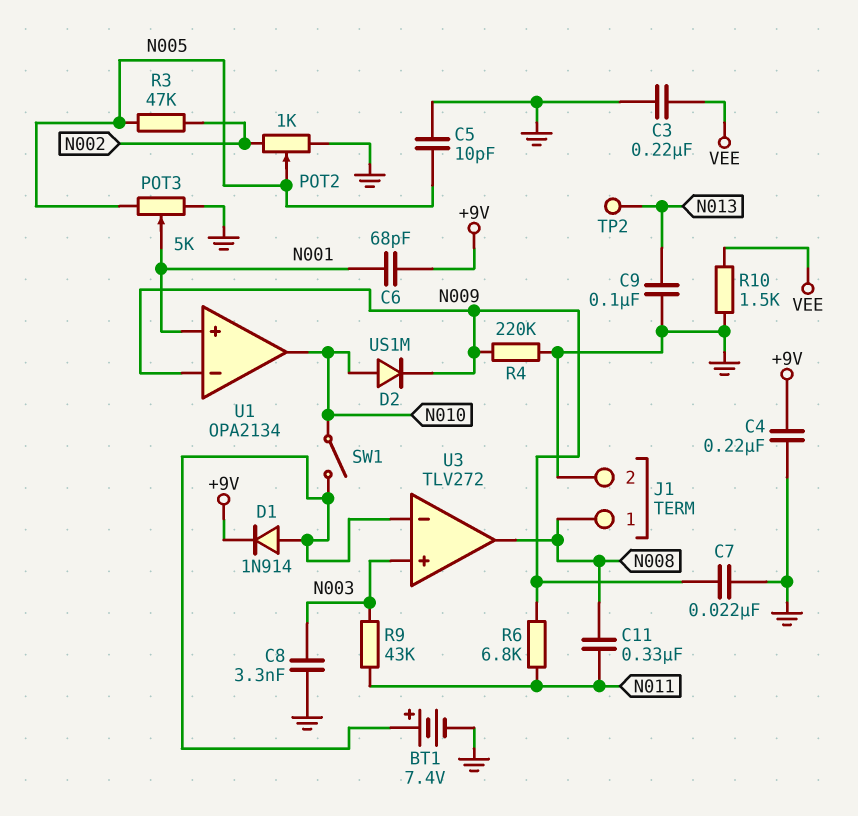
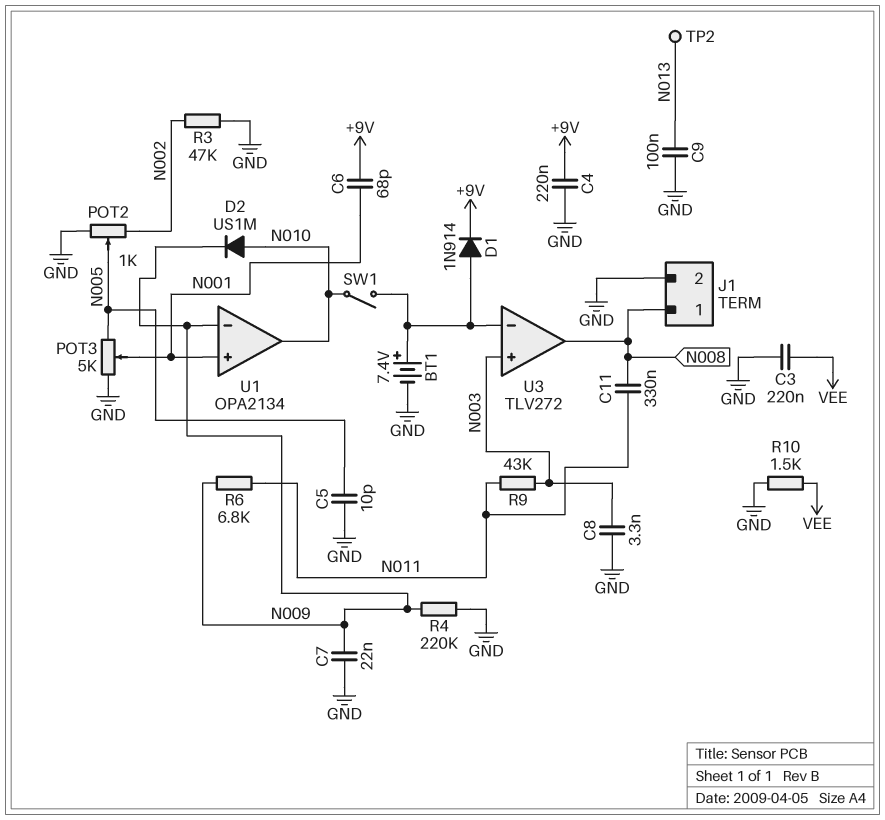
R3: 47k (N002, N005) -> 47k (GND, N002)

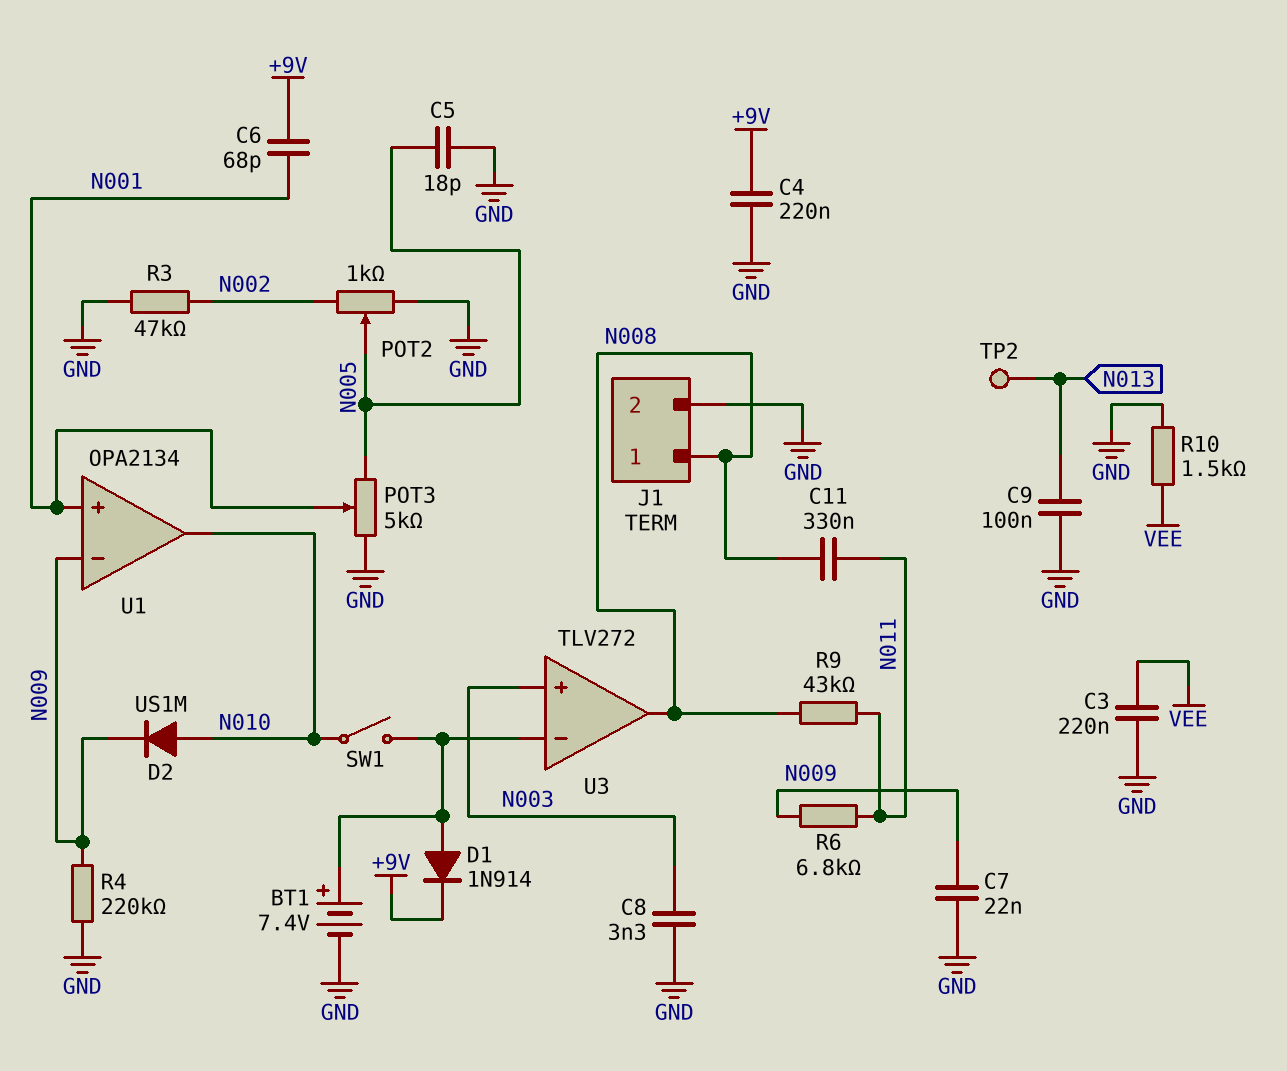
C5: 10pF (GND, N005) -> 18pF (GND, N005)
R9: 43k (N003, N011) -> 43k (N008, N011)

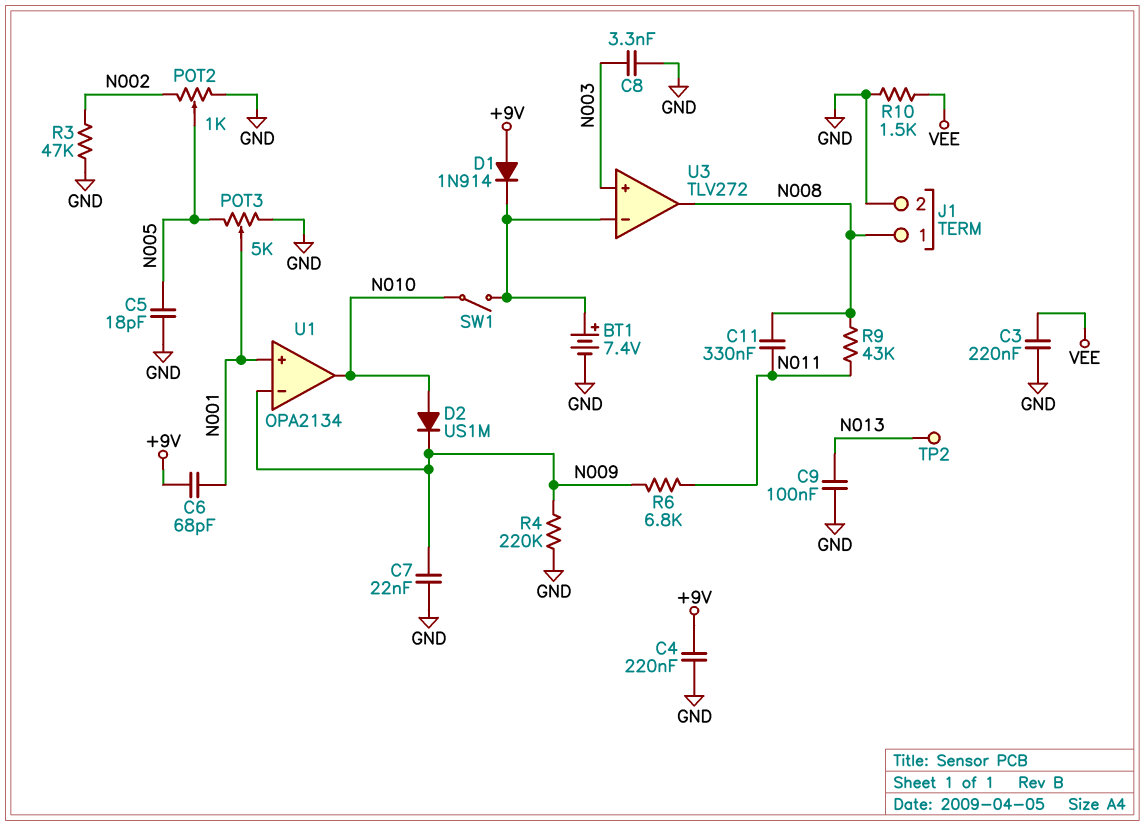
D1: diode 1N914 (A U3/in-, K +9V) -> diode 1N914 (A +9V, K U3/in-)

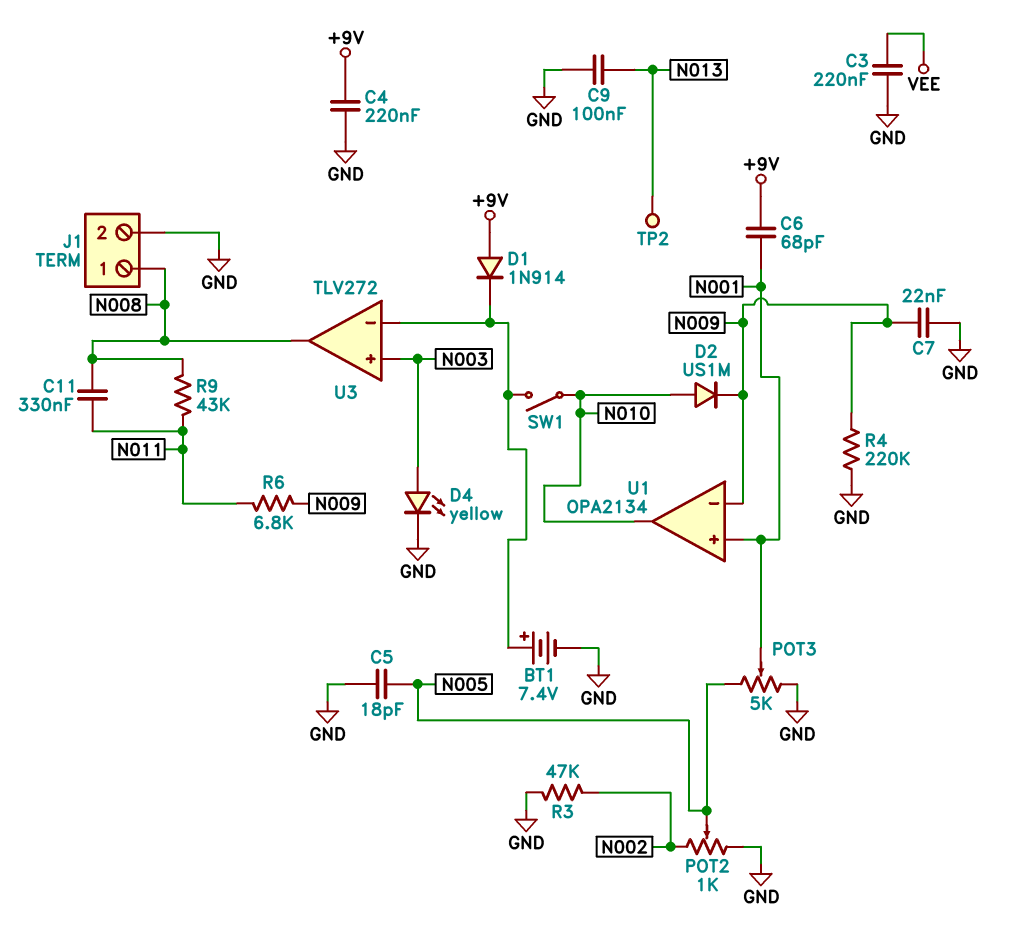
C8: 3.3nF (GND, N003) -> none
D4: none -> LED yellow (A N003, K GND)
R10: 1.5k (GND, VEE) -> none

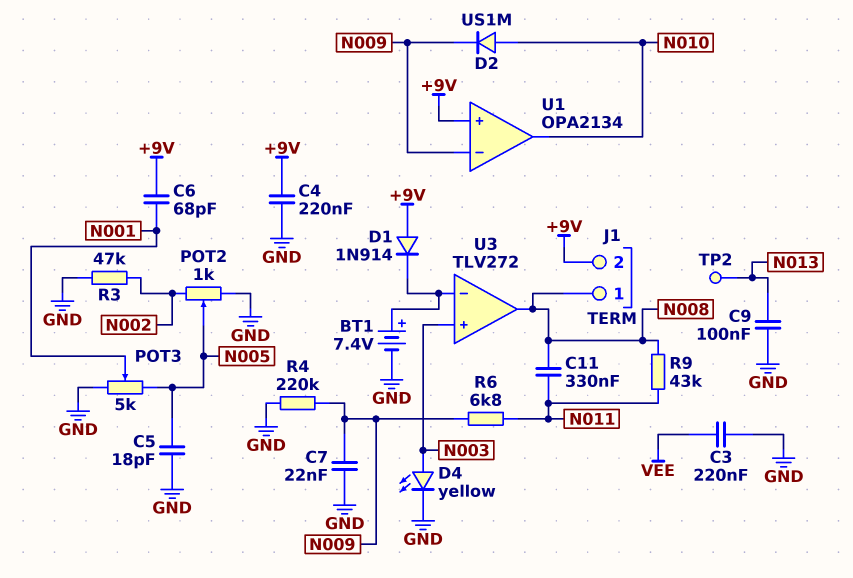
J1 pin 2: GND -> +9V
SW1: switch (N010, U3/in-) -> none
U1 pin in+: N001 -> +9V

